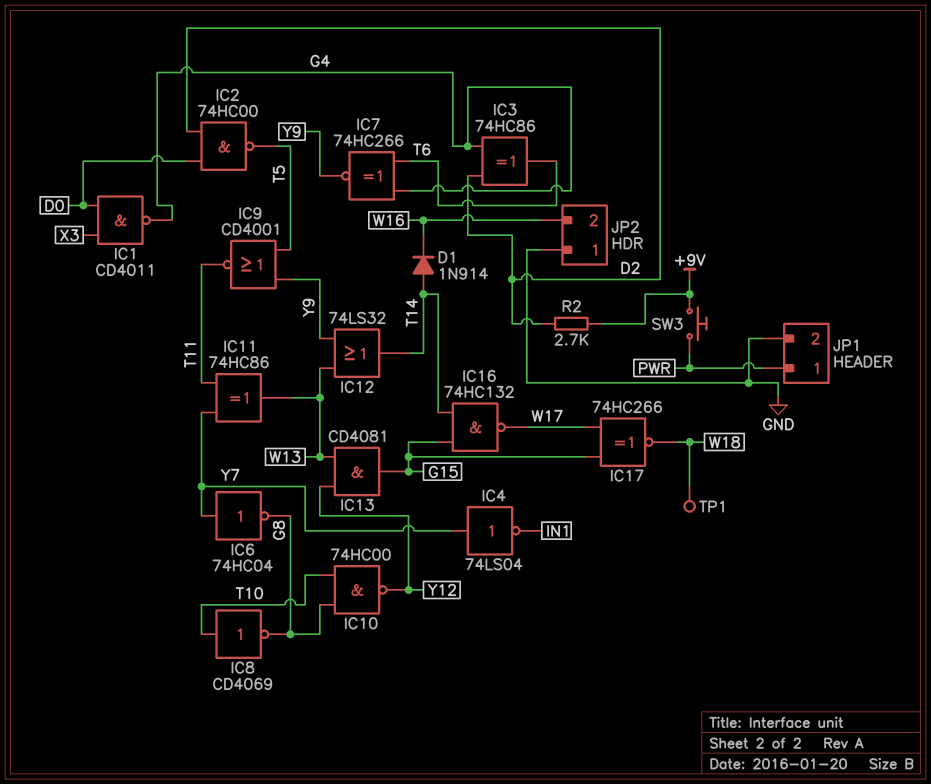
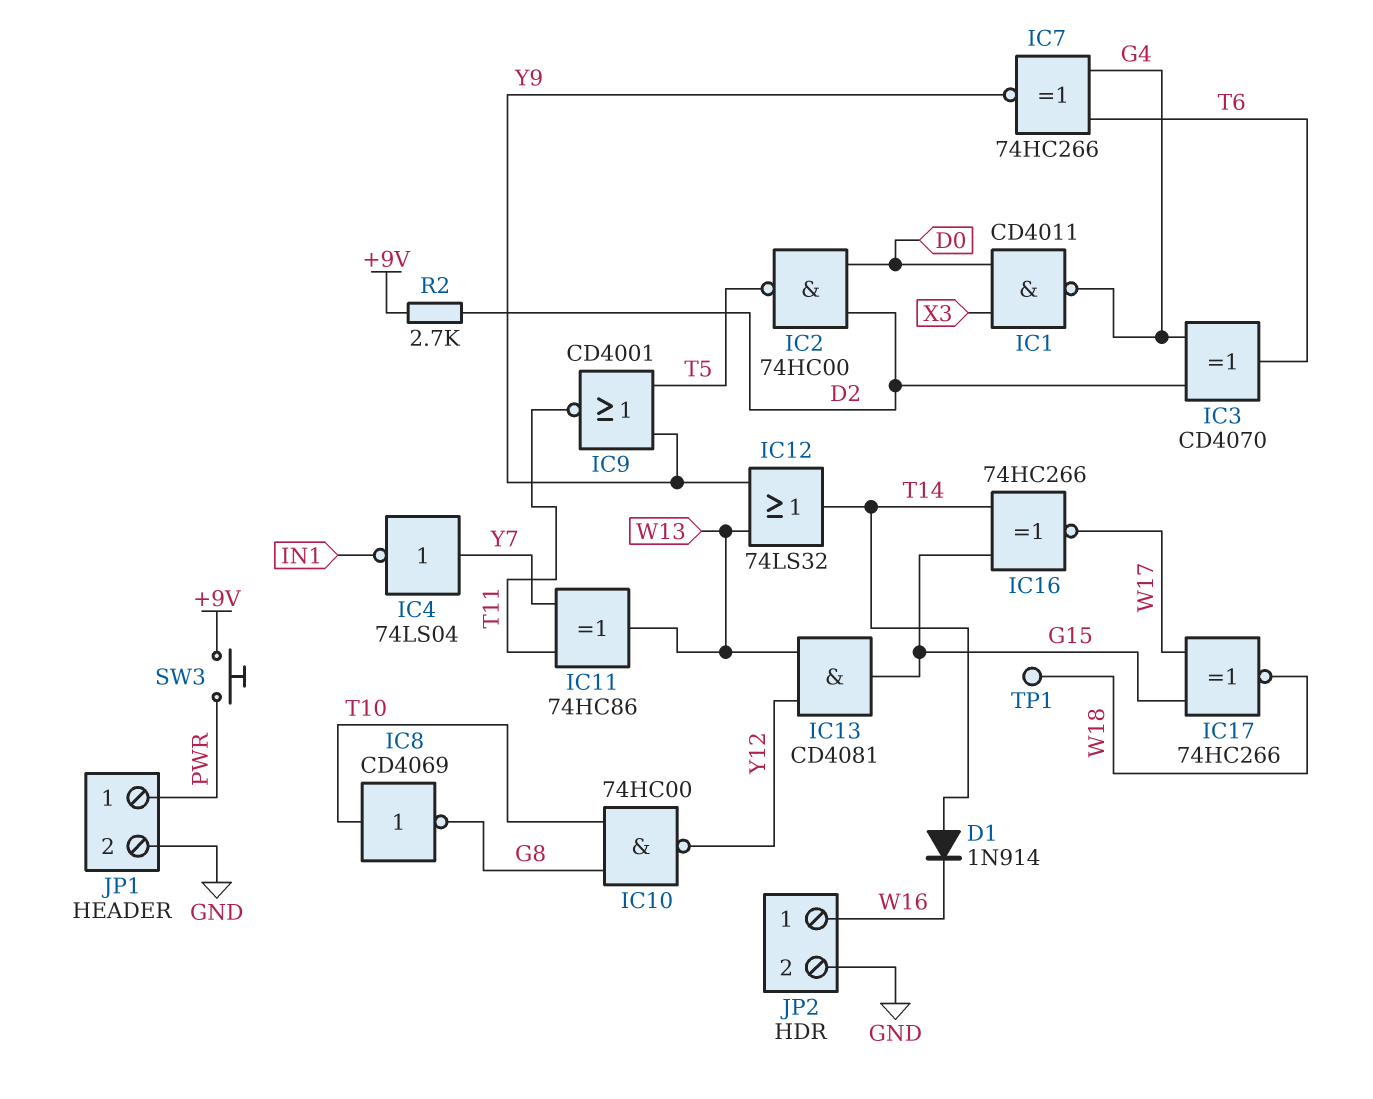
IC3: XOR 74HC86 (in D2, in G4, out T6) -> XOR CD4070 (in D2, in G4, out T6)
IC6: NOT 74HC04 (in Y7, out G8) -> none
IC16: NAND 74HC132 (in G15, in T14, out W17) -> XNOR 74HC266 (in G15, in T14, out W17)
JP2 pin 1: GND -> W16
JP2 pin 2: W16 -> GND

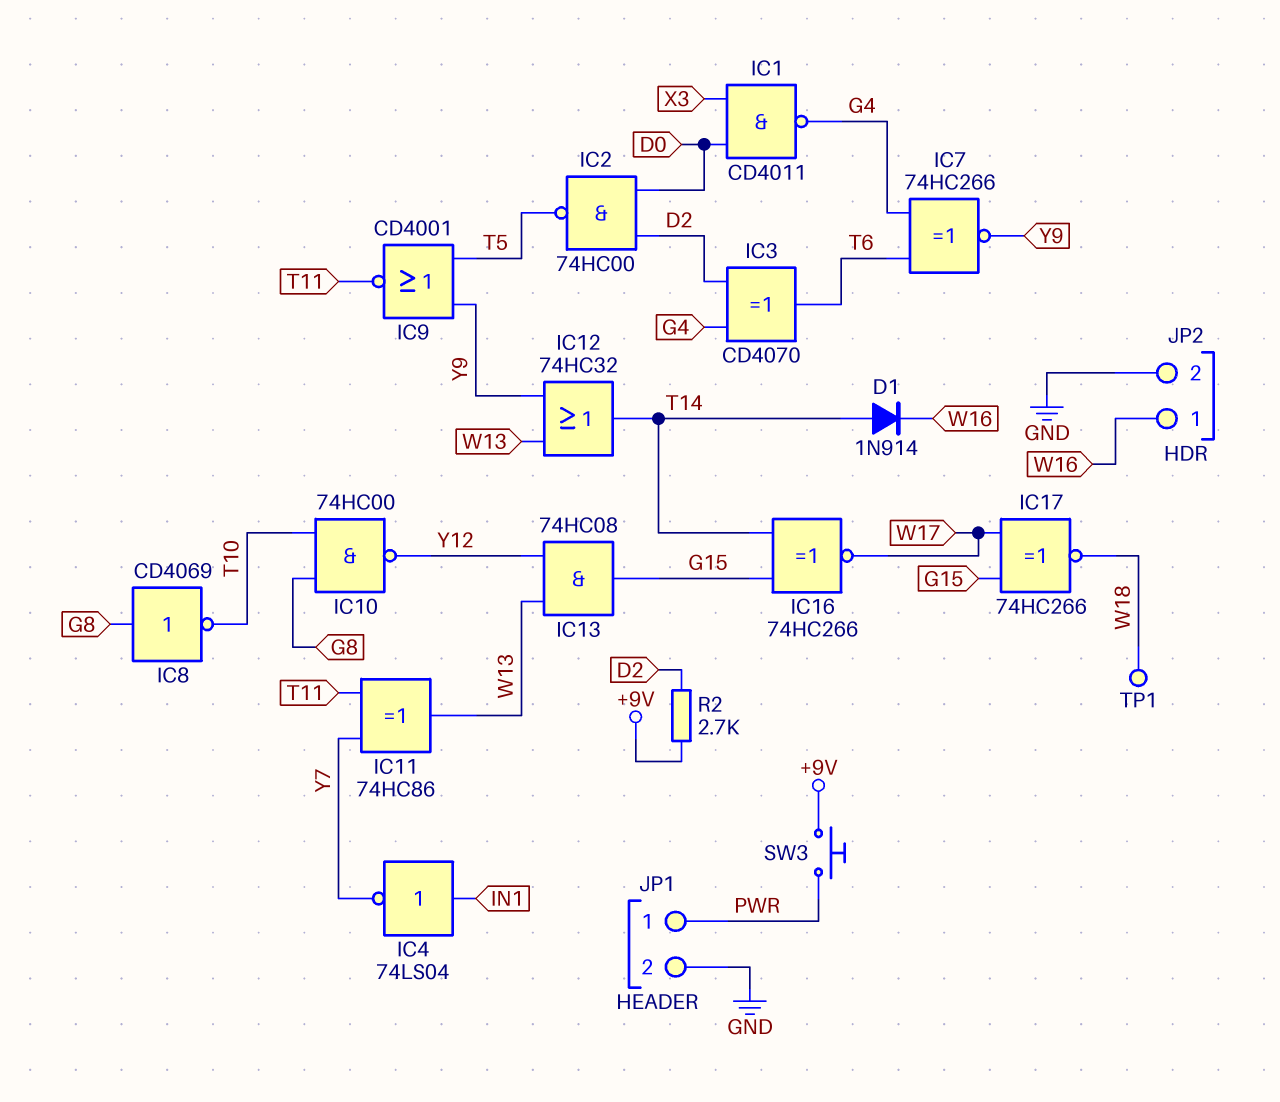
IC4: NOT 74LS04 (in Y7, out IN1) -> NOT 74LS04 (in IN1, out Y7)
IC8: NOT CD4069 (in T10, out G8) -> NOT CD4069 (in G8, out T10)
IC12: OR 74LS32 (in W13, in Y9, out T14) -> OR 74HC32 (in W13, in Y9, out T14)
IC13: AND CD4081 (in W13, in Y12, out G15) -> AND 74HC08 (in W13, in Y12, out G15)

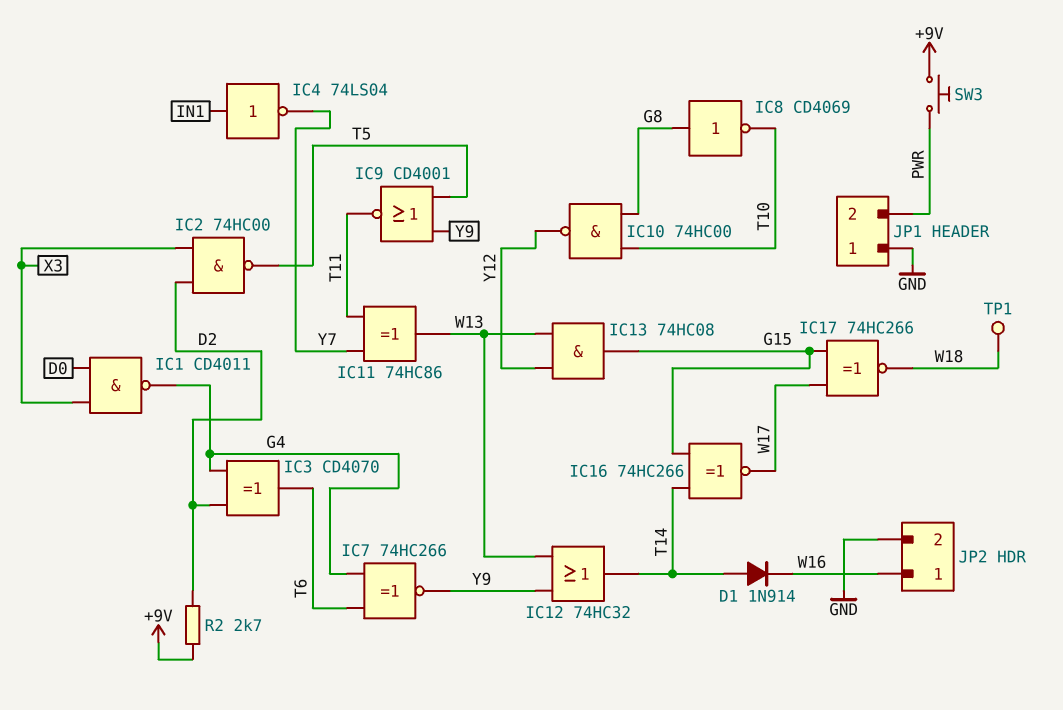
IC2: NAND 74HC00 (in D0, in D2, out T5) -> NAND 74HC00 (in D2, in X3, out T5)
JP1 pin 1: PWR -> GND
JP1 pin 2: GND -> PWR

